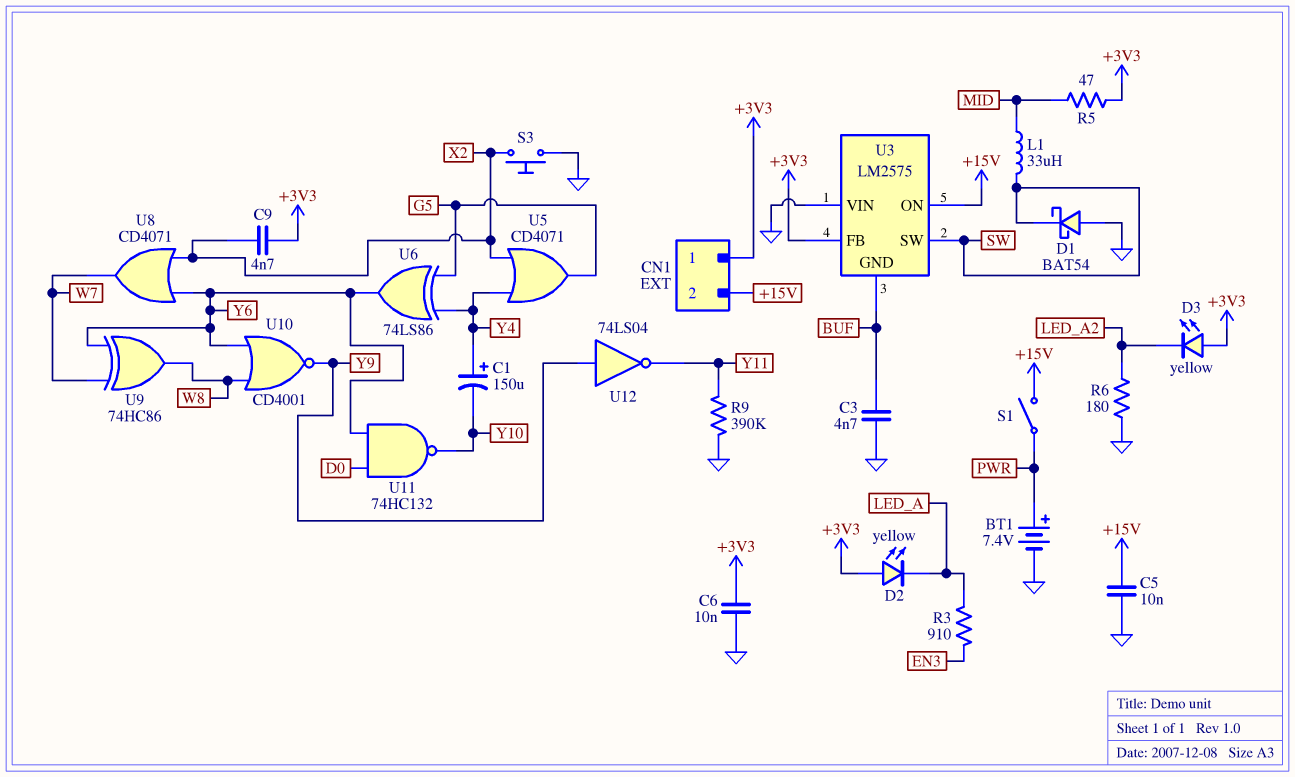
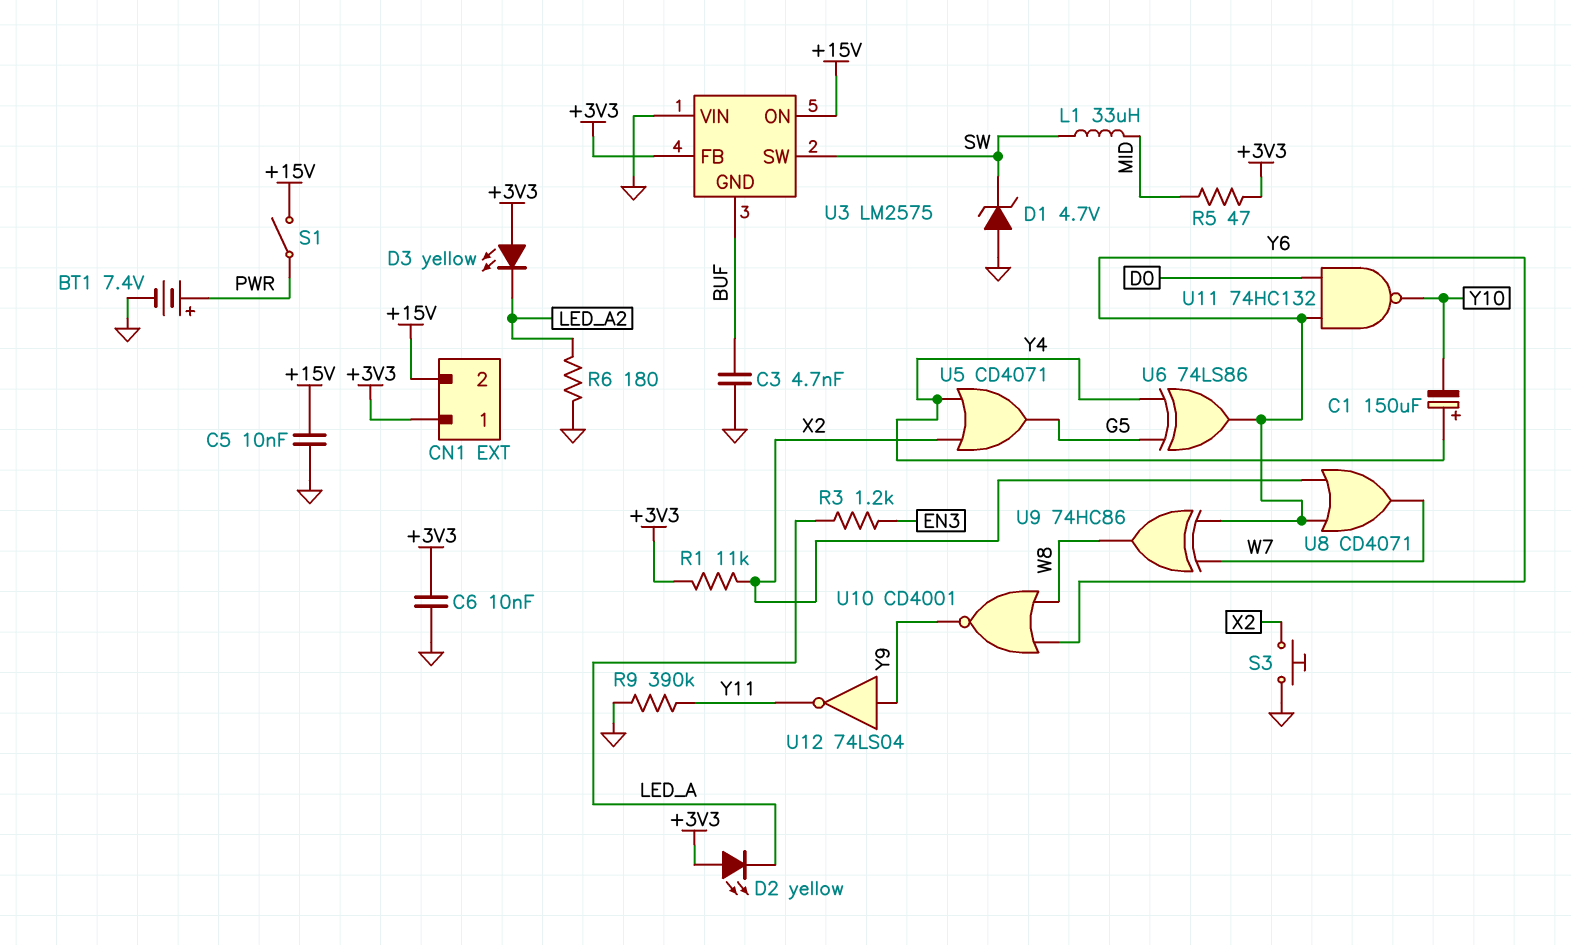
C9: 4.7nF (+3V3, X2) -> none
D1: schottky BAT54 (A GND, K SW) -> zener 4.7V (A GND, K SW)
R1: none -> 11k (+3V3, X2)
R3: 910 (EN3, LED_A) -> 1.2k (EN3, LED_A)

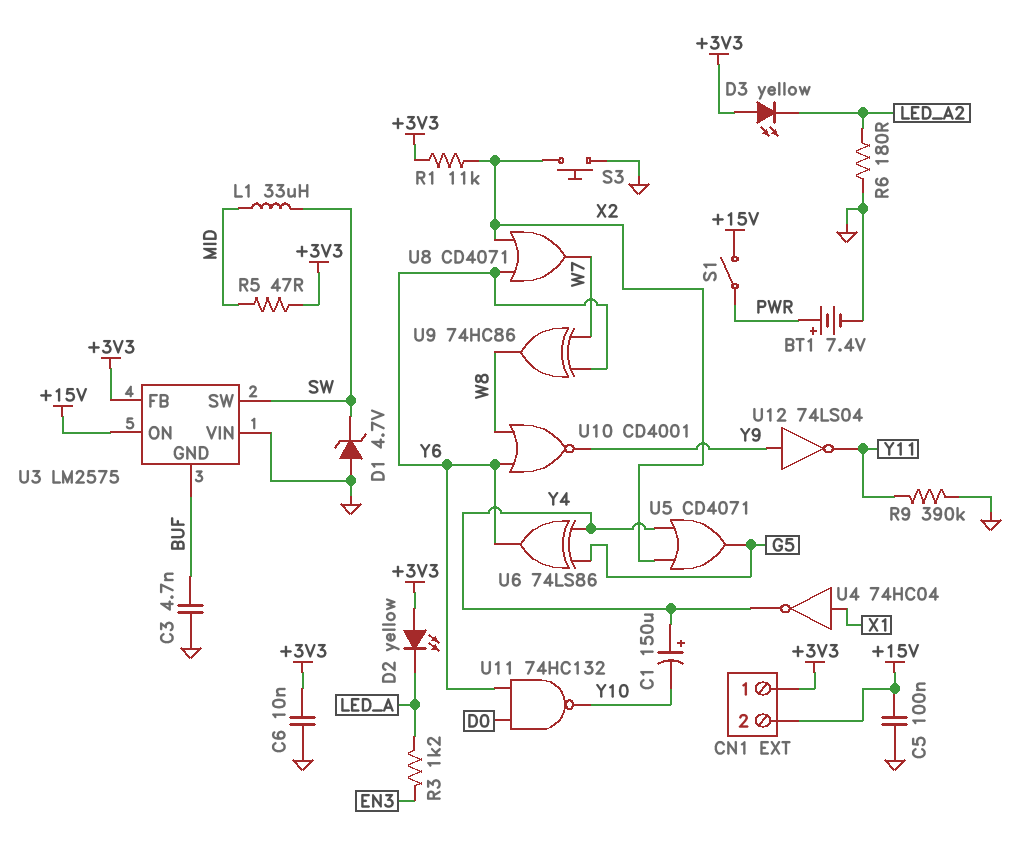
C5: 10nF (+15V, GND) -> 100nF (+15V, GND)
U4: none -> NOT 74HC04 (in X1, out Y4)

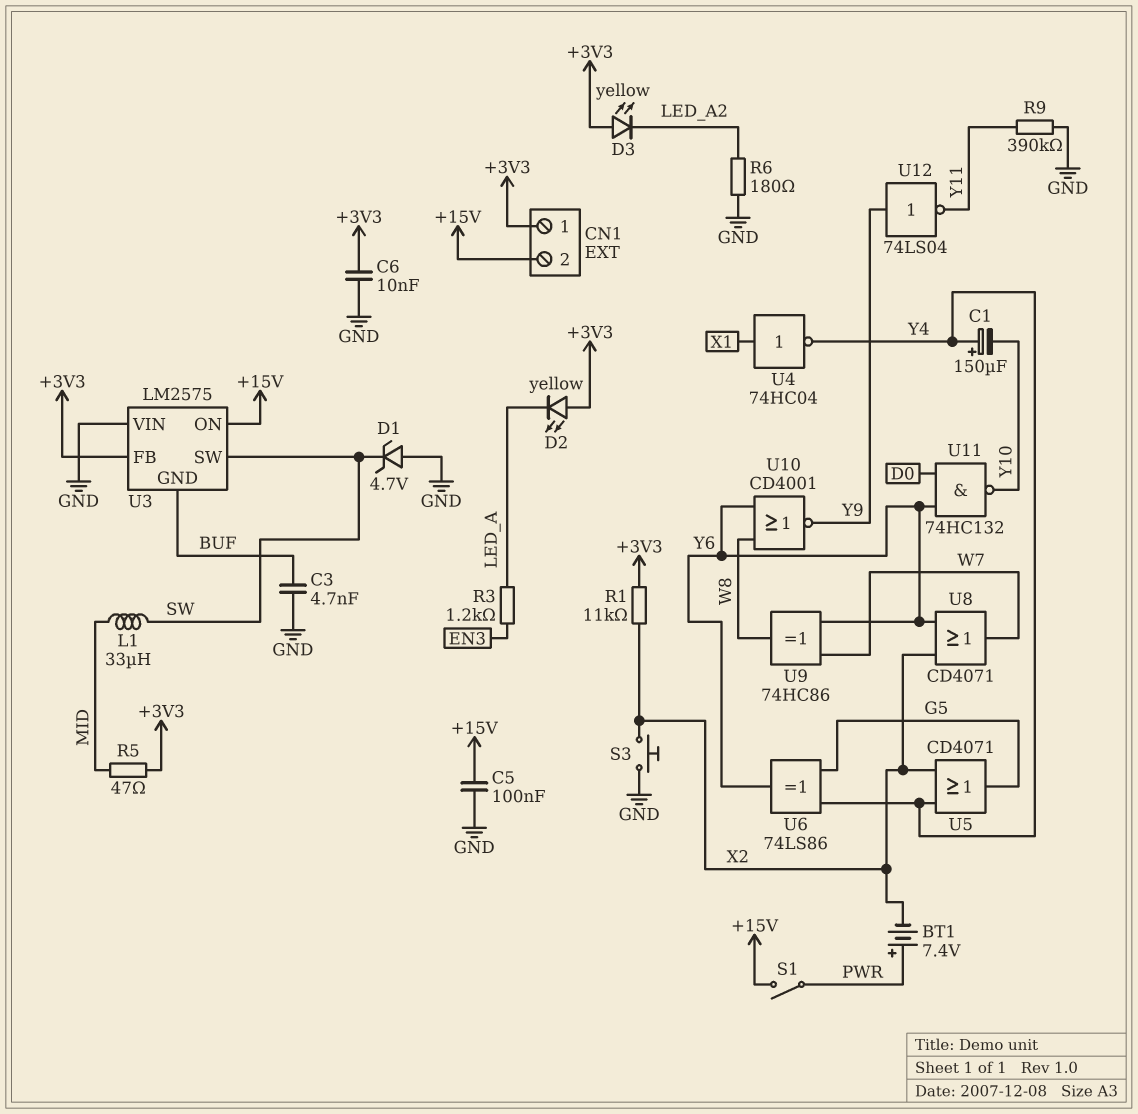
BT1: 7.4V (plus PWR, minus GND) -> 7.4V (plus PWR, minus X2)

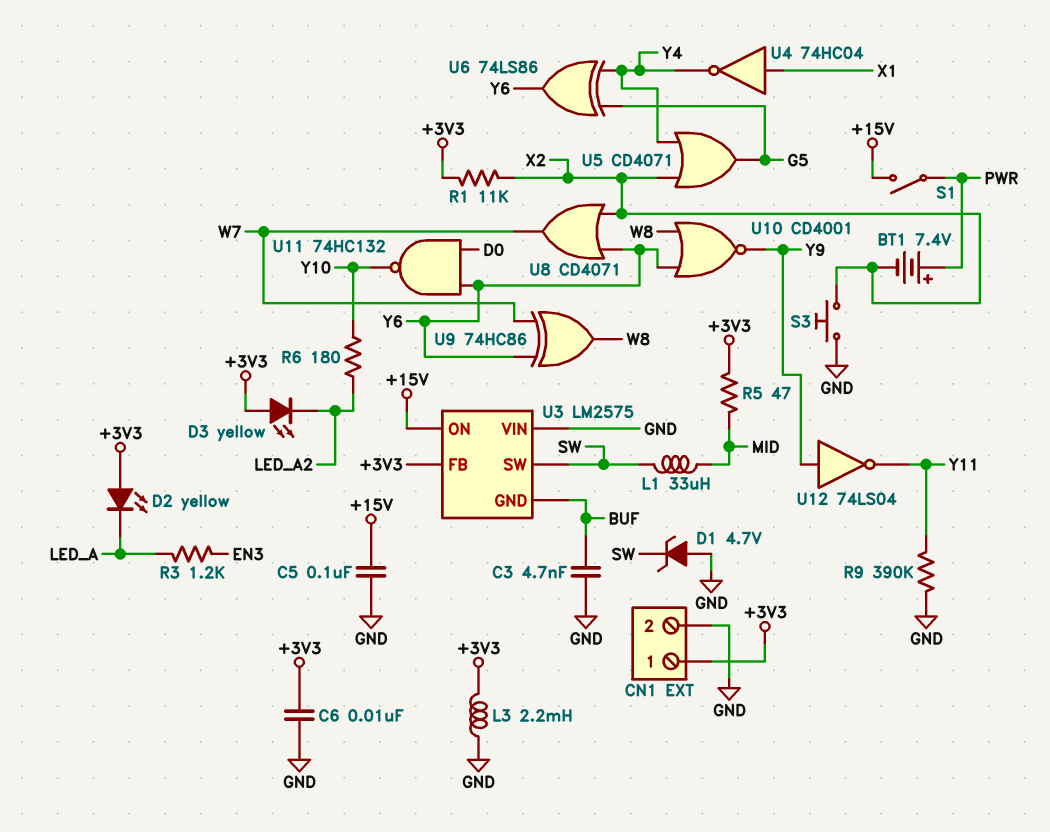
C1: 150uF (plus Y4, minus Y10) -> none
CN1 pin 2: +15V -> GND
L3: none -> 2.2mH (+3V3, GND)
R6: 180 (GND, LED_A2) -> 180 (LED_A2, Y10)

